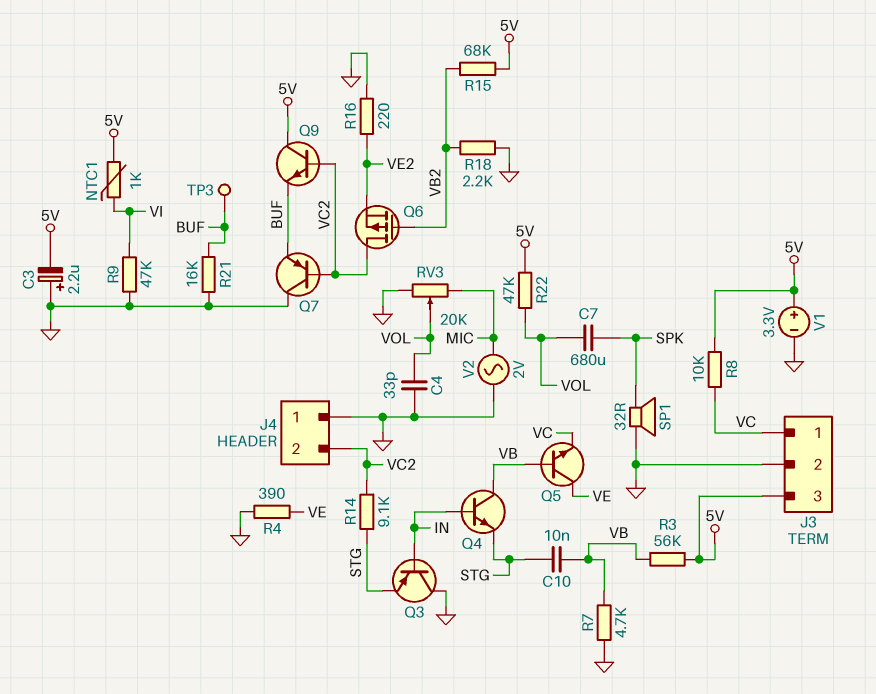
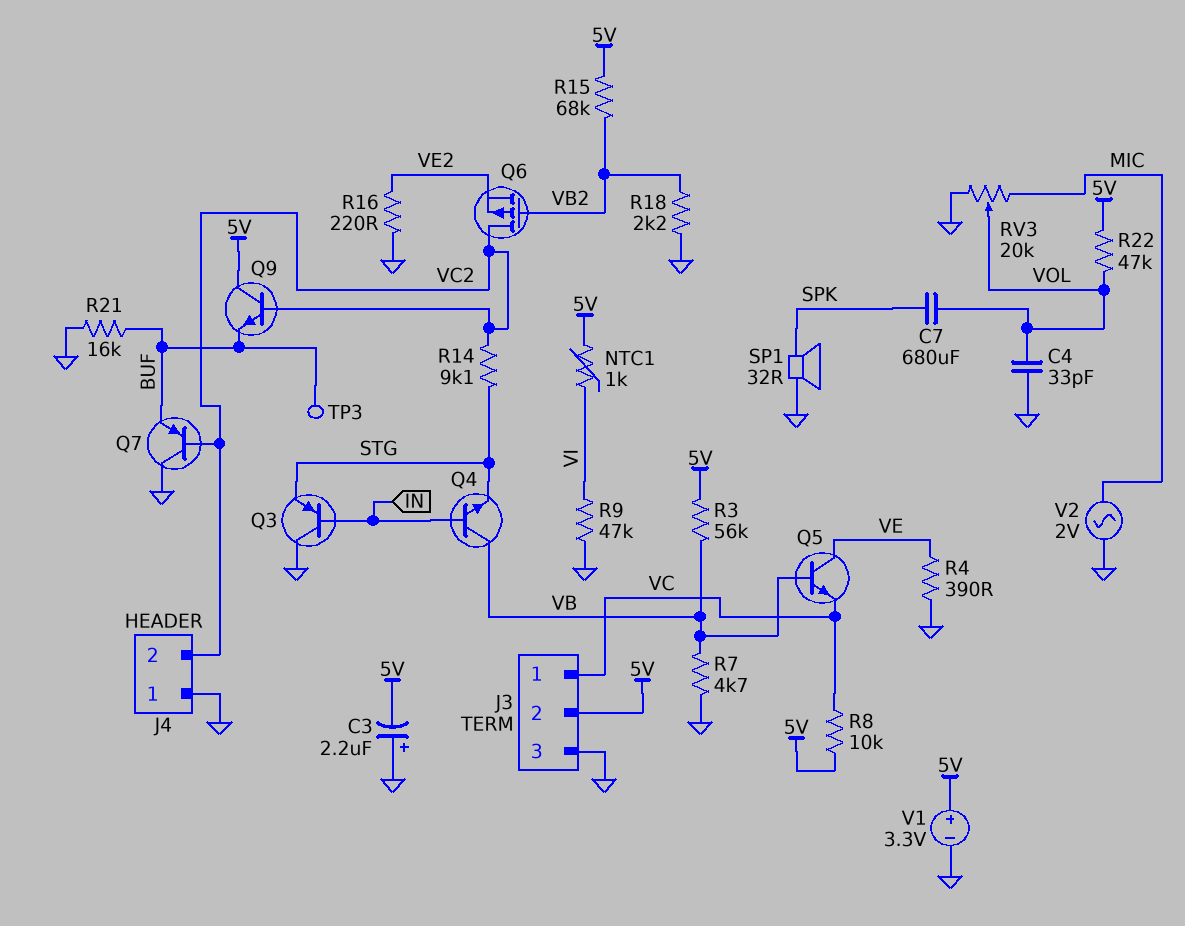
C10: 10nF (STG, VB) -> none
J3 pin 2: GND -> 5V
J3 pin 3: 5V -> GND

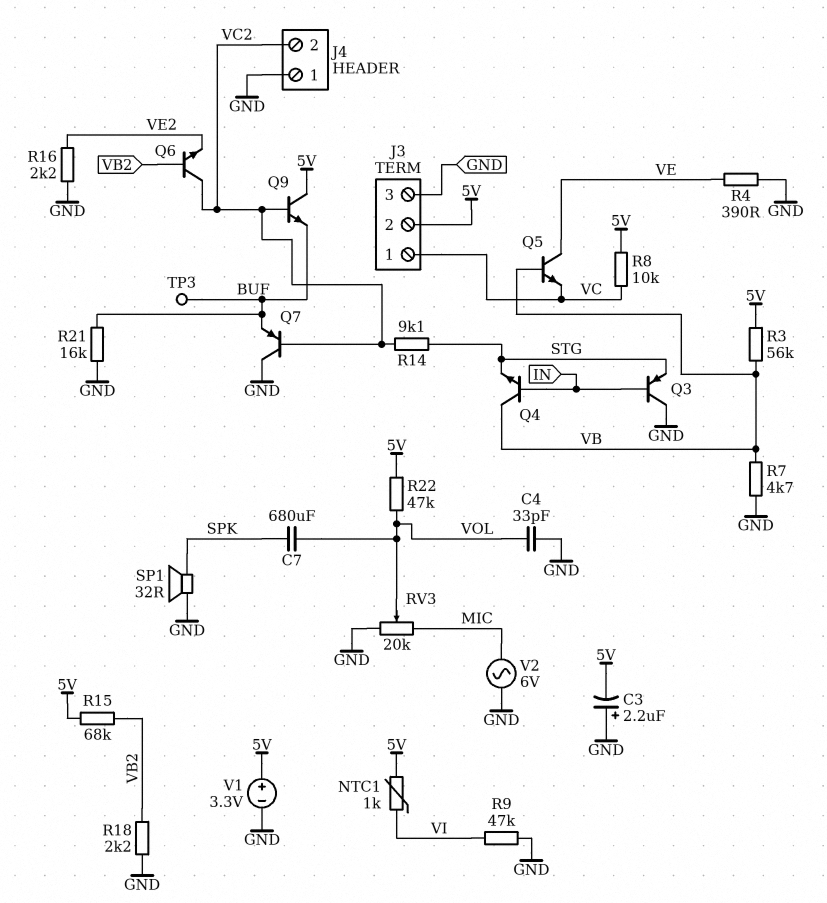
Q6: PMOS (G VB2, D VC2, S VE2) -> NPN (B VB2, C VC2, E VE2)
R16: 220 (GND, VE2) -> 2.2k (GND, VE2)
V2: AC 2V (GND, MIC) -> AC 6V (GND, MIC)

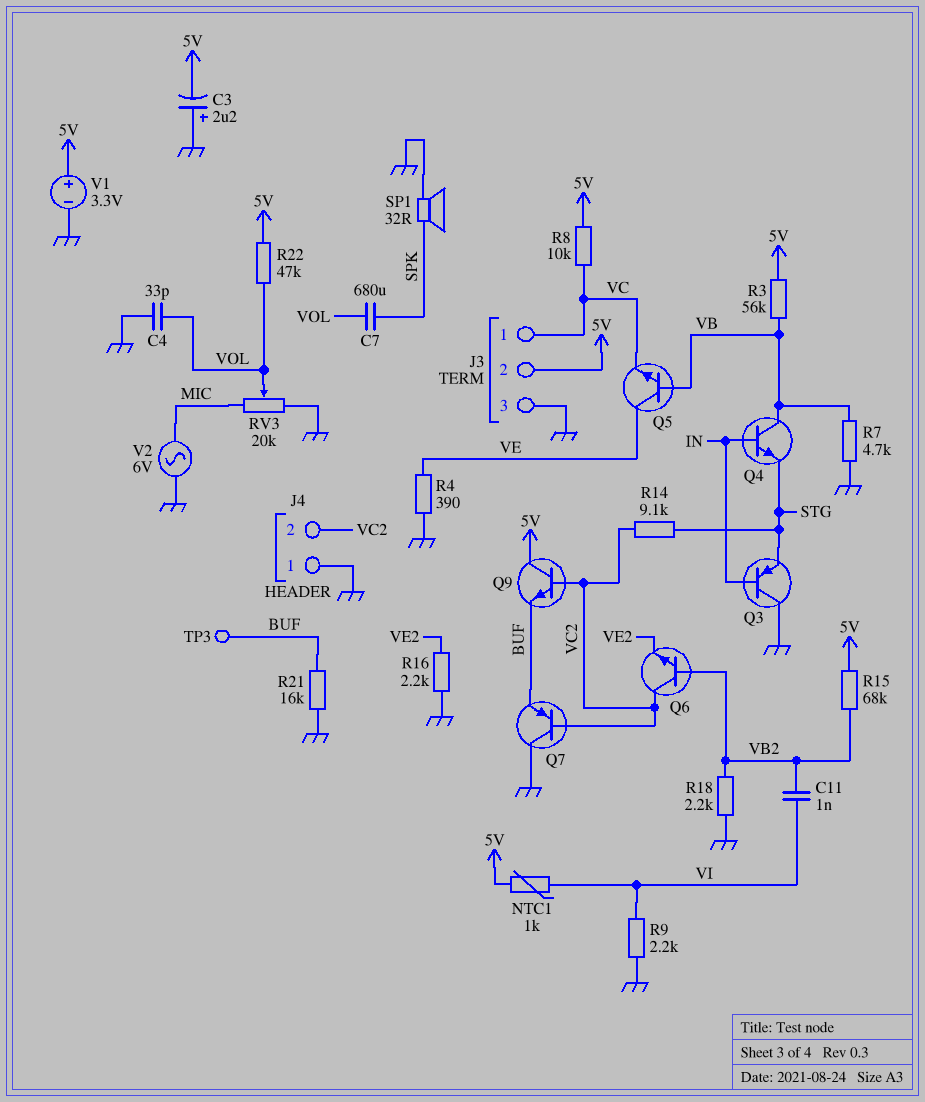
C11: none -> 1nF (VB2, VI)
R9: 47k (GND, VI) -> 2.2k (GND, VI)

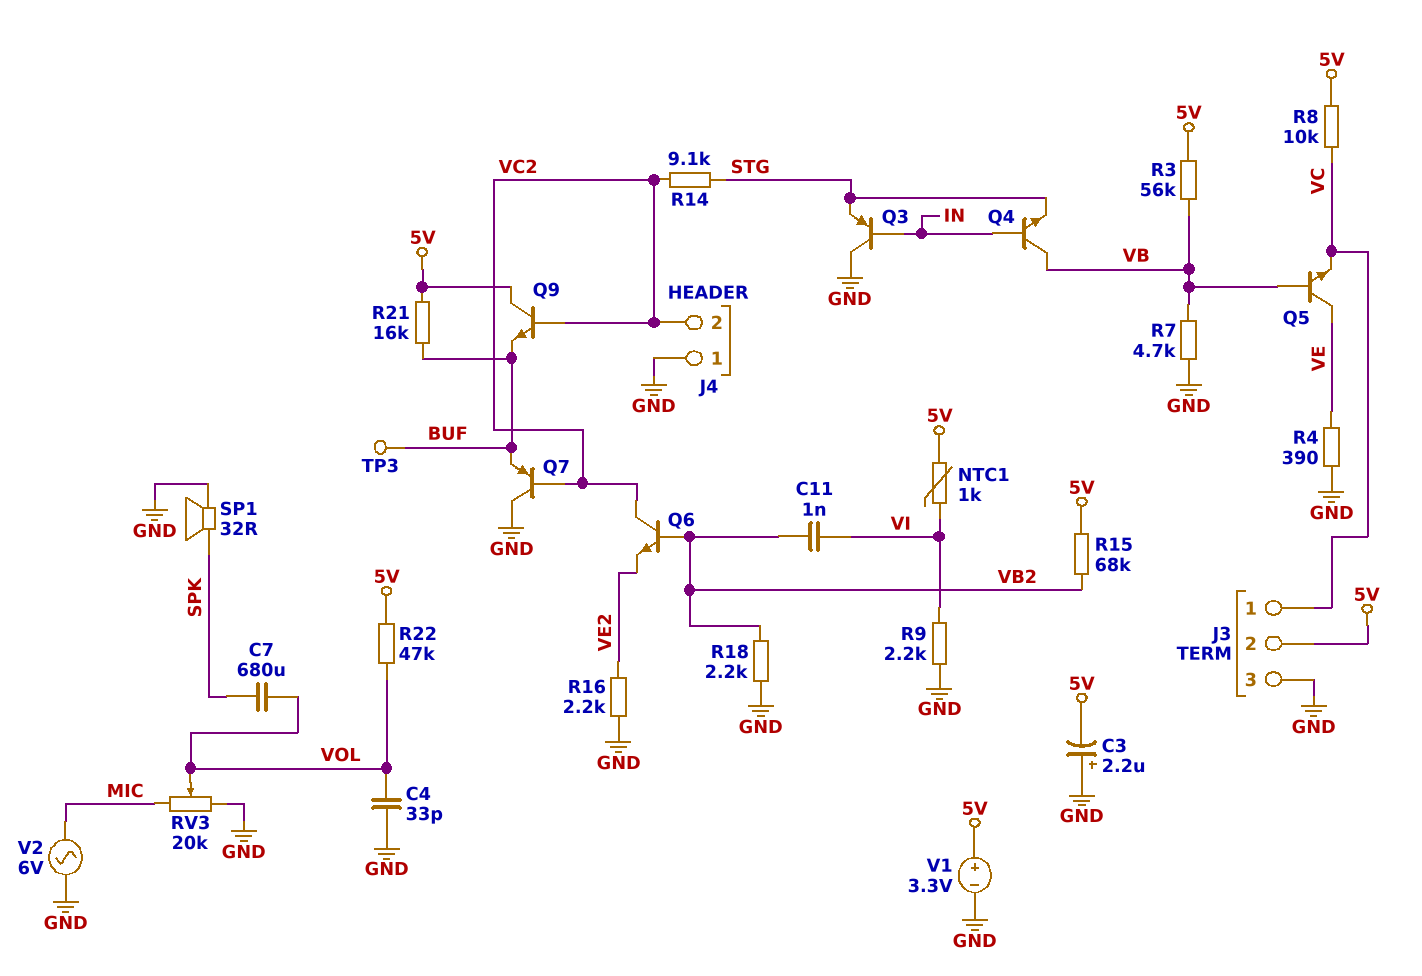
R21: 16k (BUF, GND) -> 16k (5V, BUF)

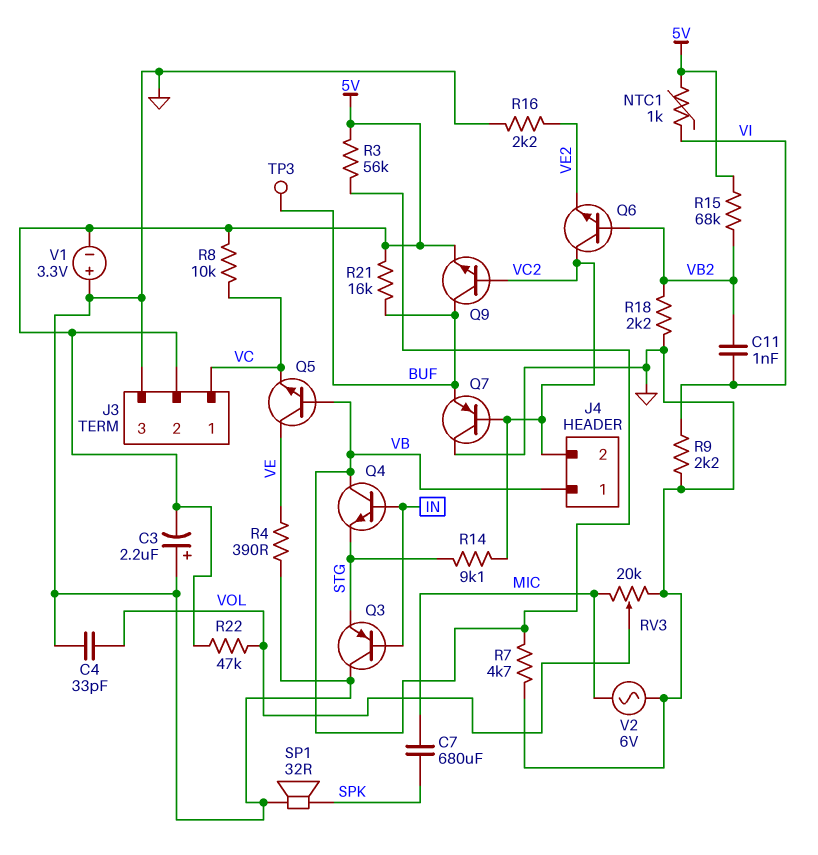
C7: 680uF (SPK, VOL) -> 680uF (MIC, SPK)
J4 pin 1: GND -> VB
Q9: NPN (B VC2, C 5V, E BUF) -> NPN (B VC2, C BUF, E 5V)
V1: 3.3V (plus 5V, minus GND) -> 3.3V (plus GND, minus 5V)

